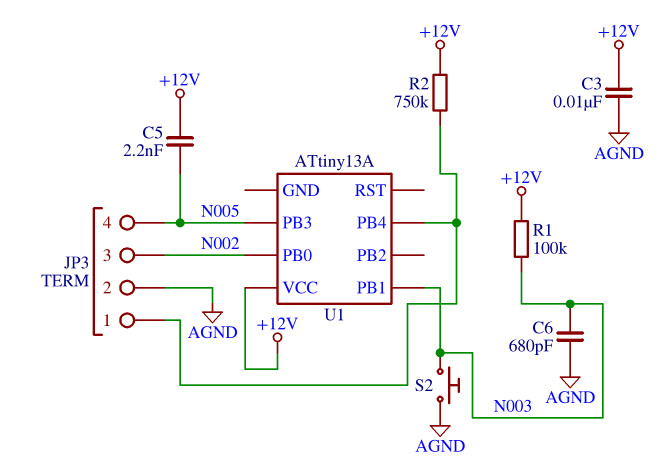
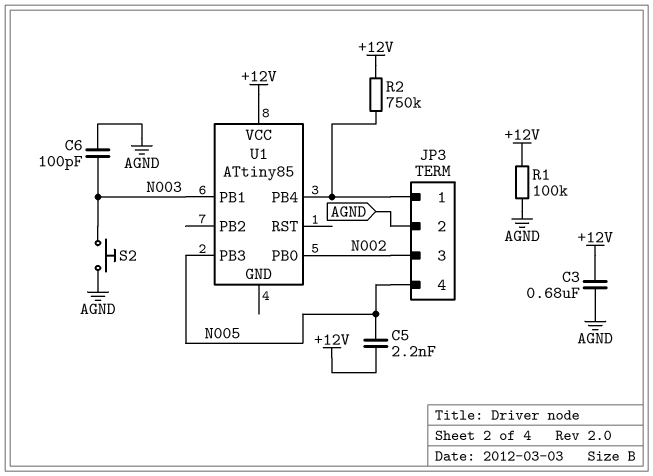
C3: 10nF (+12V, AGND) -> 680nF (+12V, AGND)
C6: 680pF (AGND, N003) -> 100pF (AGND, N003)
R1: 100k (+12V, N003) -> 100k (+12V, AGND)
U1: ATtiny13A -> ATtiny85

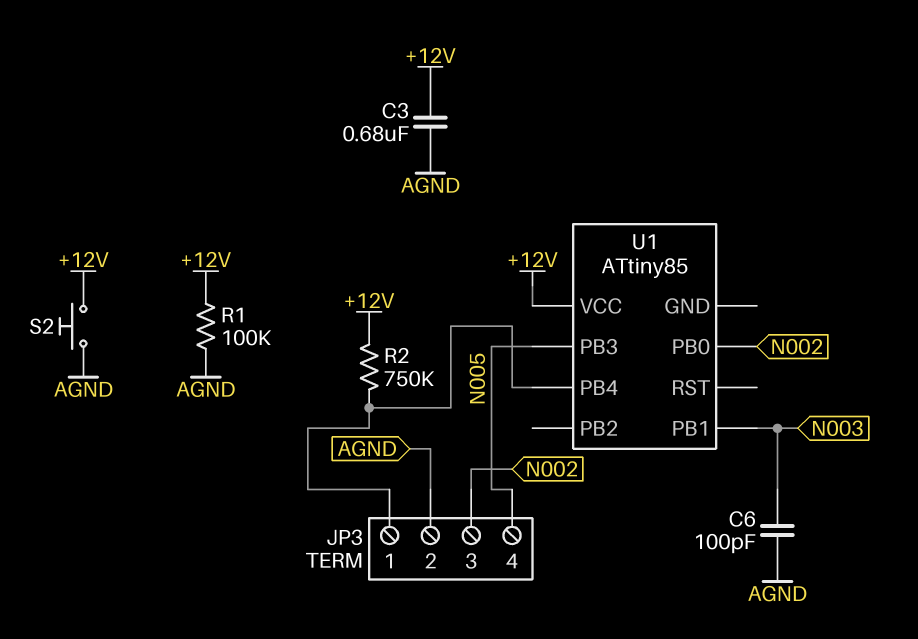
C5: 2.2nF (+12V, N005) -> none
S2: button (AGND, N003) -> button (+12V, AGND)

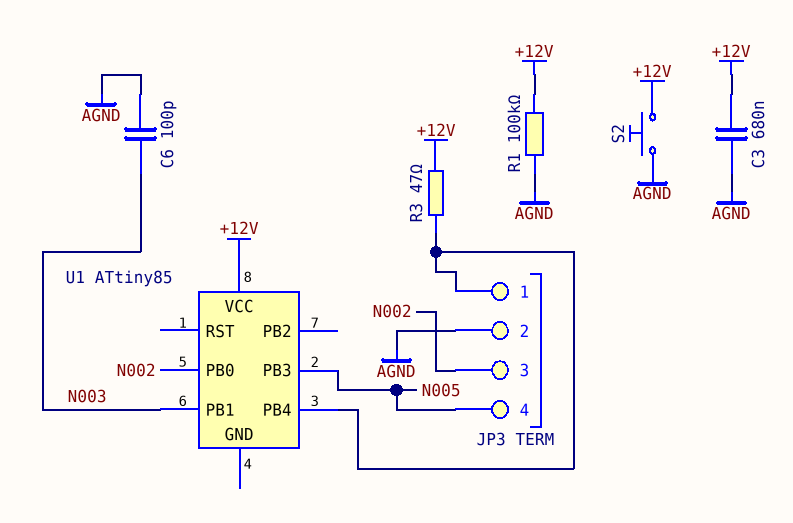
R2: 750k (+12V, JP3/1) -> none
R3: none -> 47 (+12V, JP3/1)

